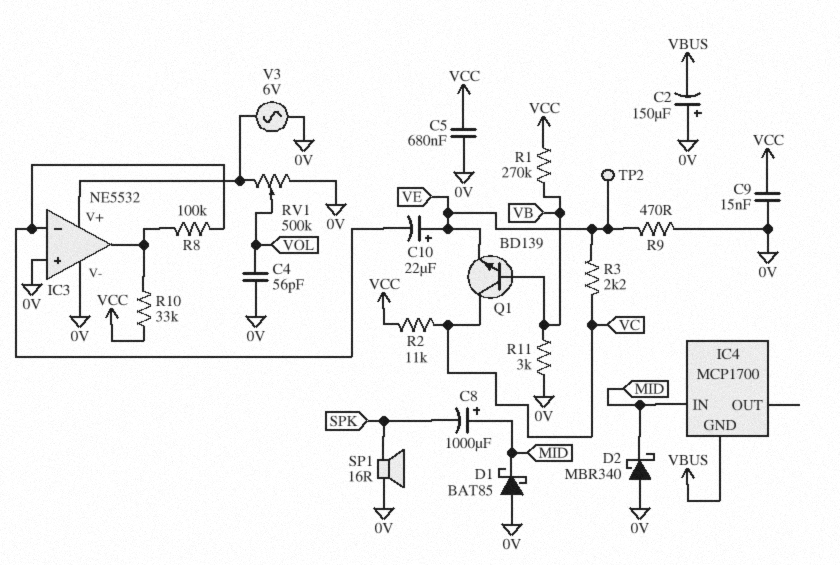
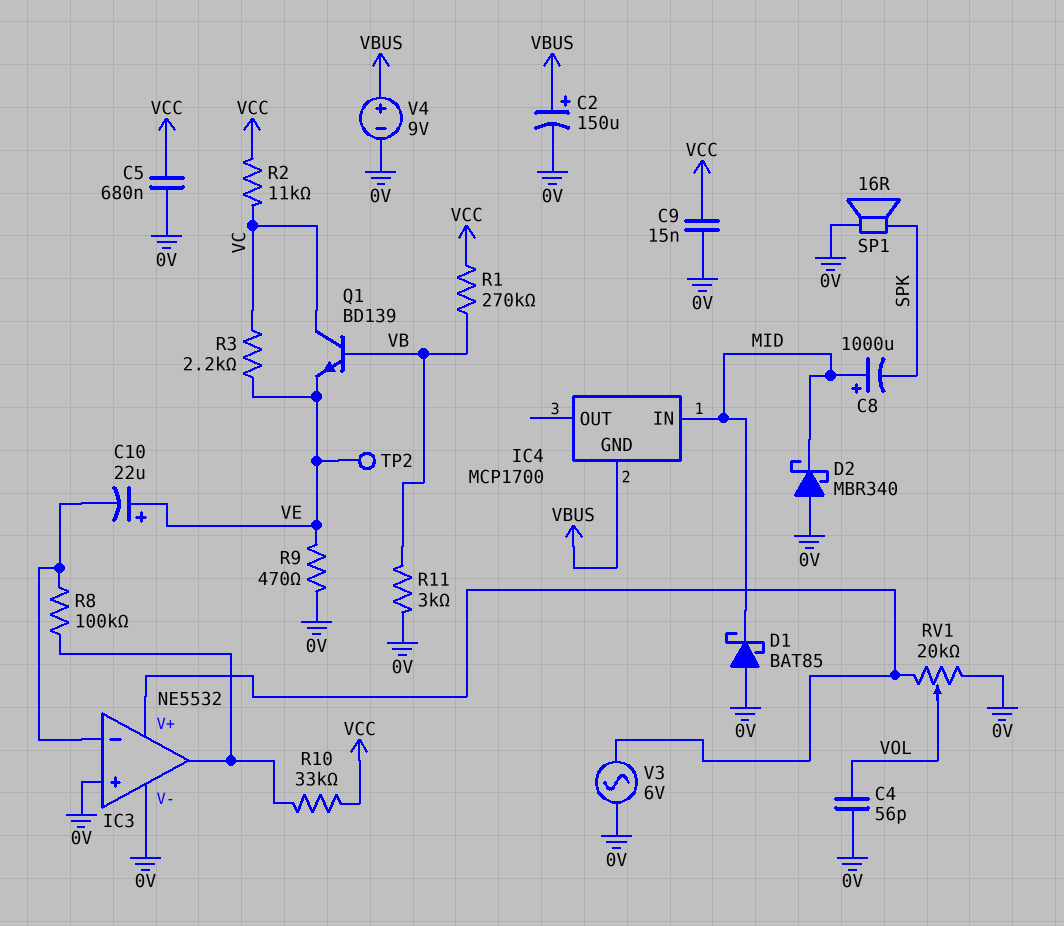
C2: 150uF (plus 0V, minus VBUS) -> 150uF (plus VBUS, minus 0V)
RV1: 500k (0V, IC3/V+, wiper VOL) -> 20k (0V, IC3/V+, wiper VOL)
V4: none -> 9V (plus VBUS, minus 0V)

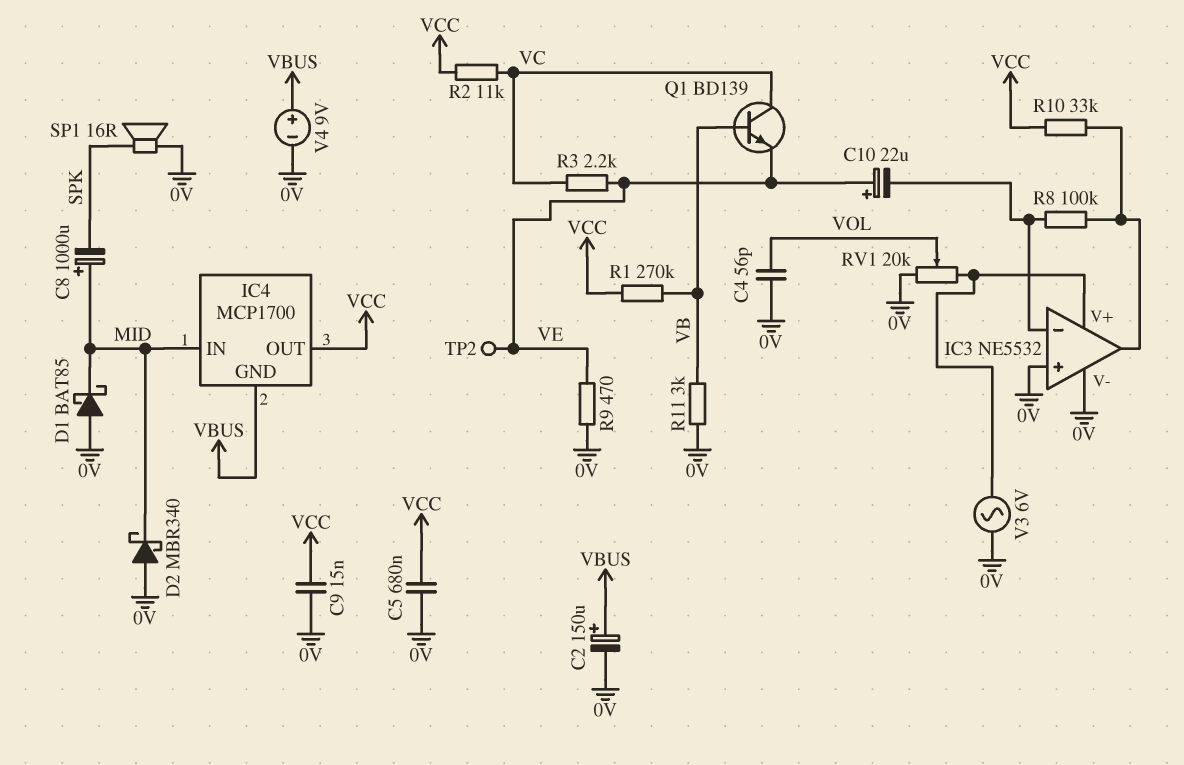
IC4 pin OUT: none -> VCC

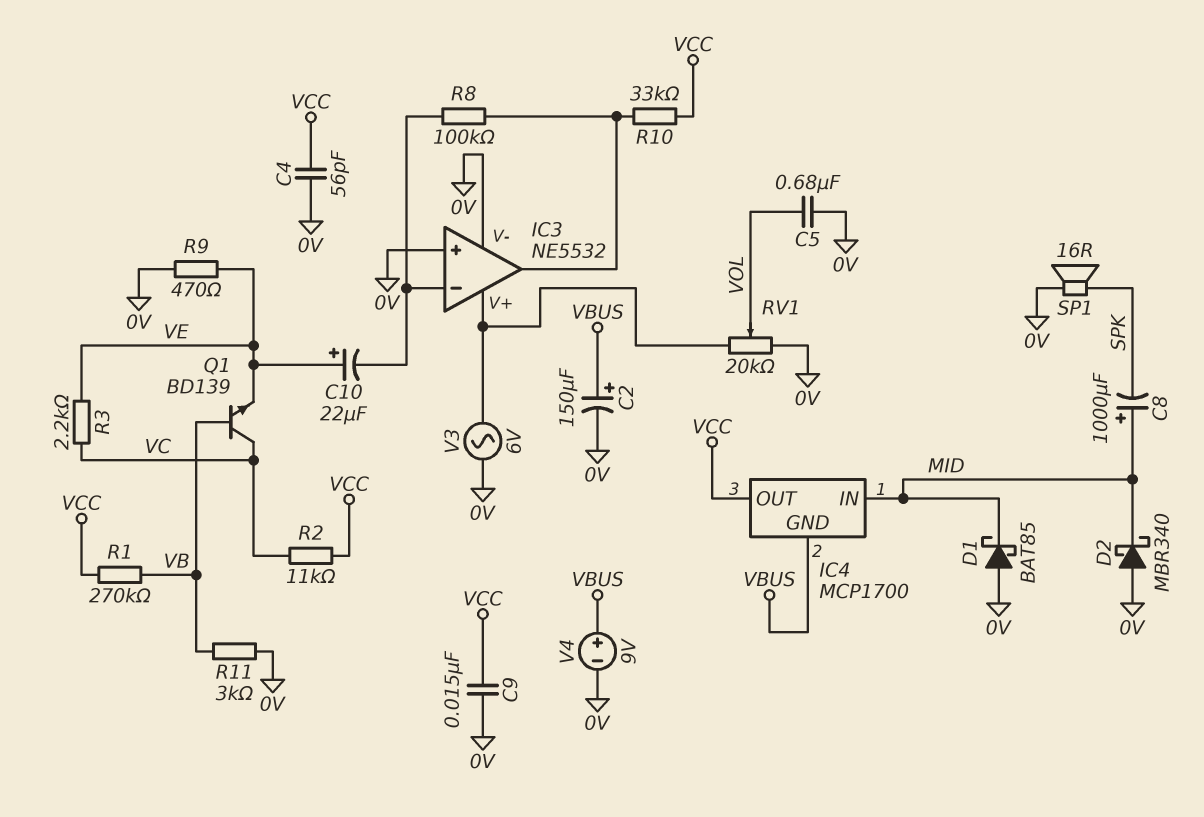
C4: 56pF (0V, VOL) -> 56pF (0V, VCC)
C5: 680nF (0V, VCC) -> 680nF (0V, VOL)
TP2: test point (VE) -> none

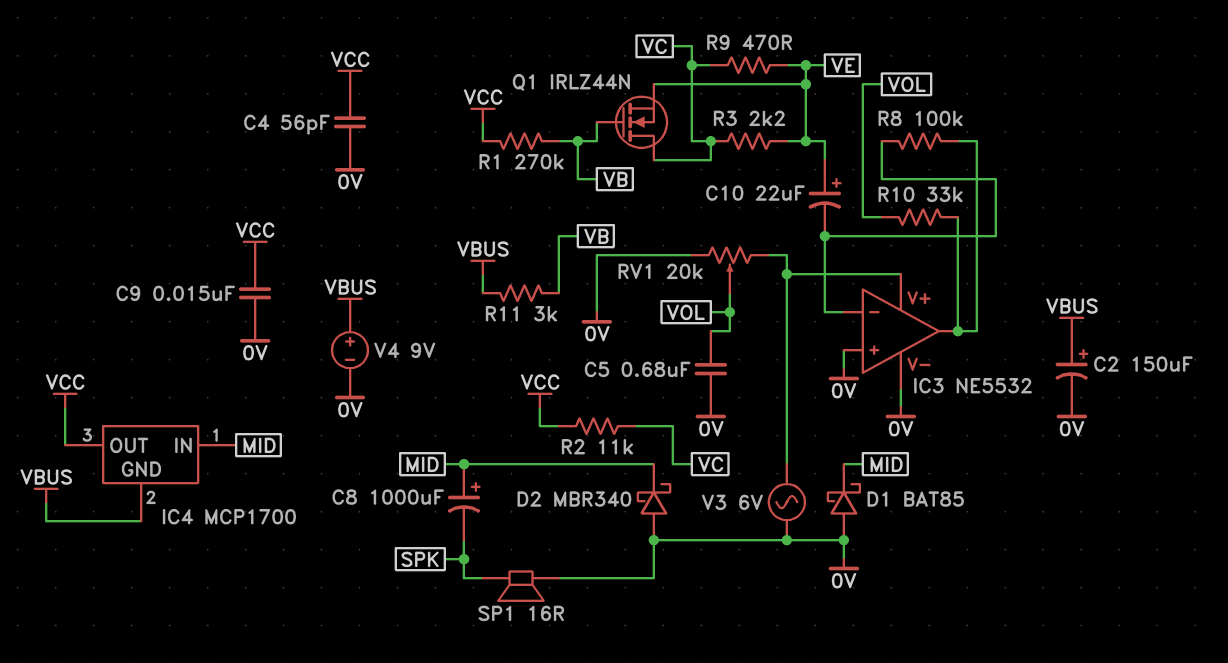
Q1: NPN BD139 (B VB, C VC, E VE) -> NMOS IRLZ44N (G VB, D VC, S VE)
R9: 470 (0V, VE) -> 470 (VC, VE)
R10: 33k (IC3/out, VCC) -> 33k (IC3/out, VOL)
R11: 3k (0V, VB) -> 3k (VB, VBUS)

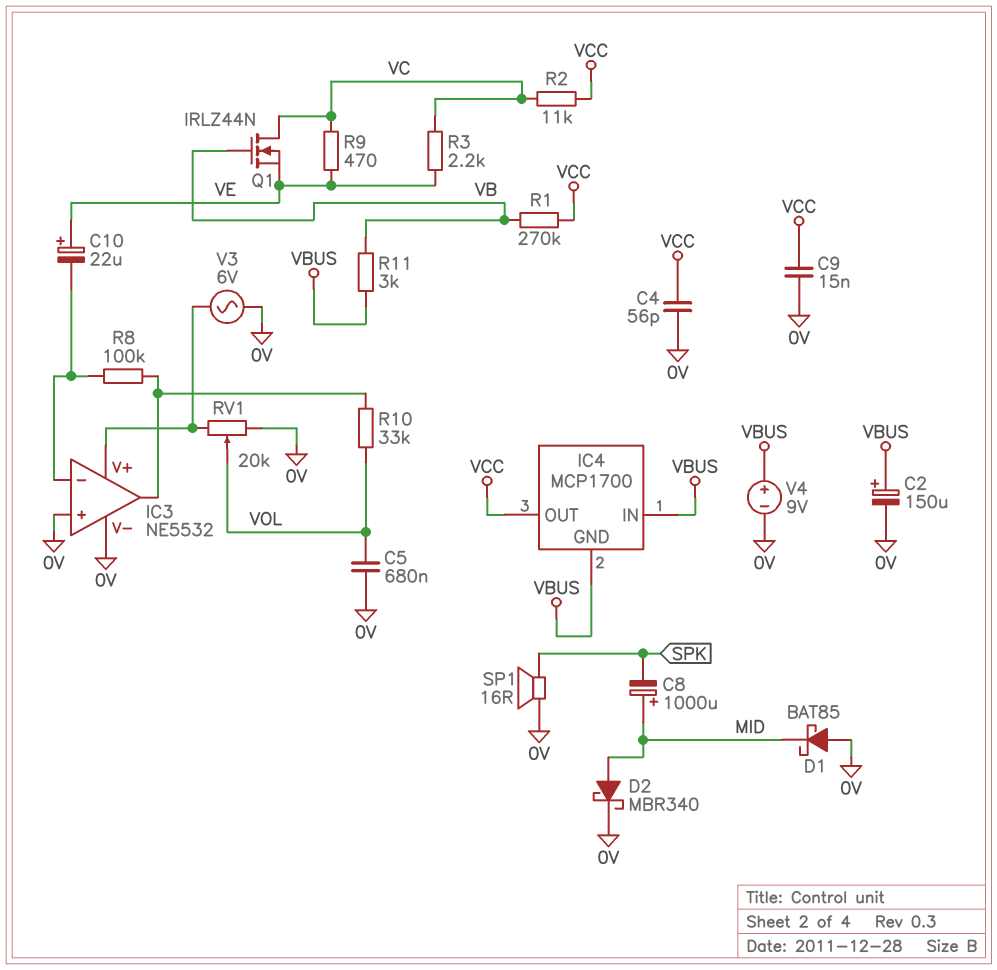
D2: schottky MBR340 (A 0V, K MID) -> schottky MBR340 (A MID, K 0V)
IC4 pin IN: MID -> VBUS

